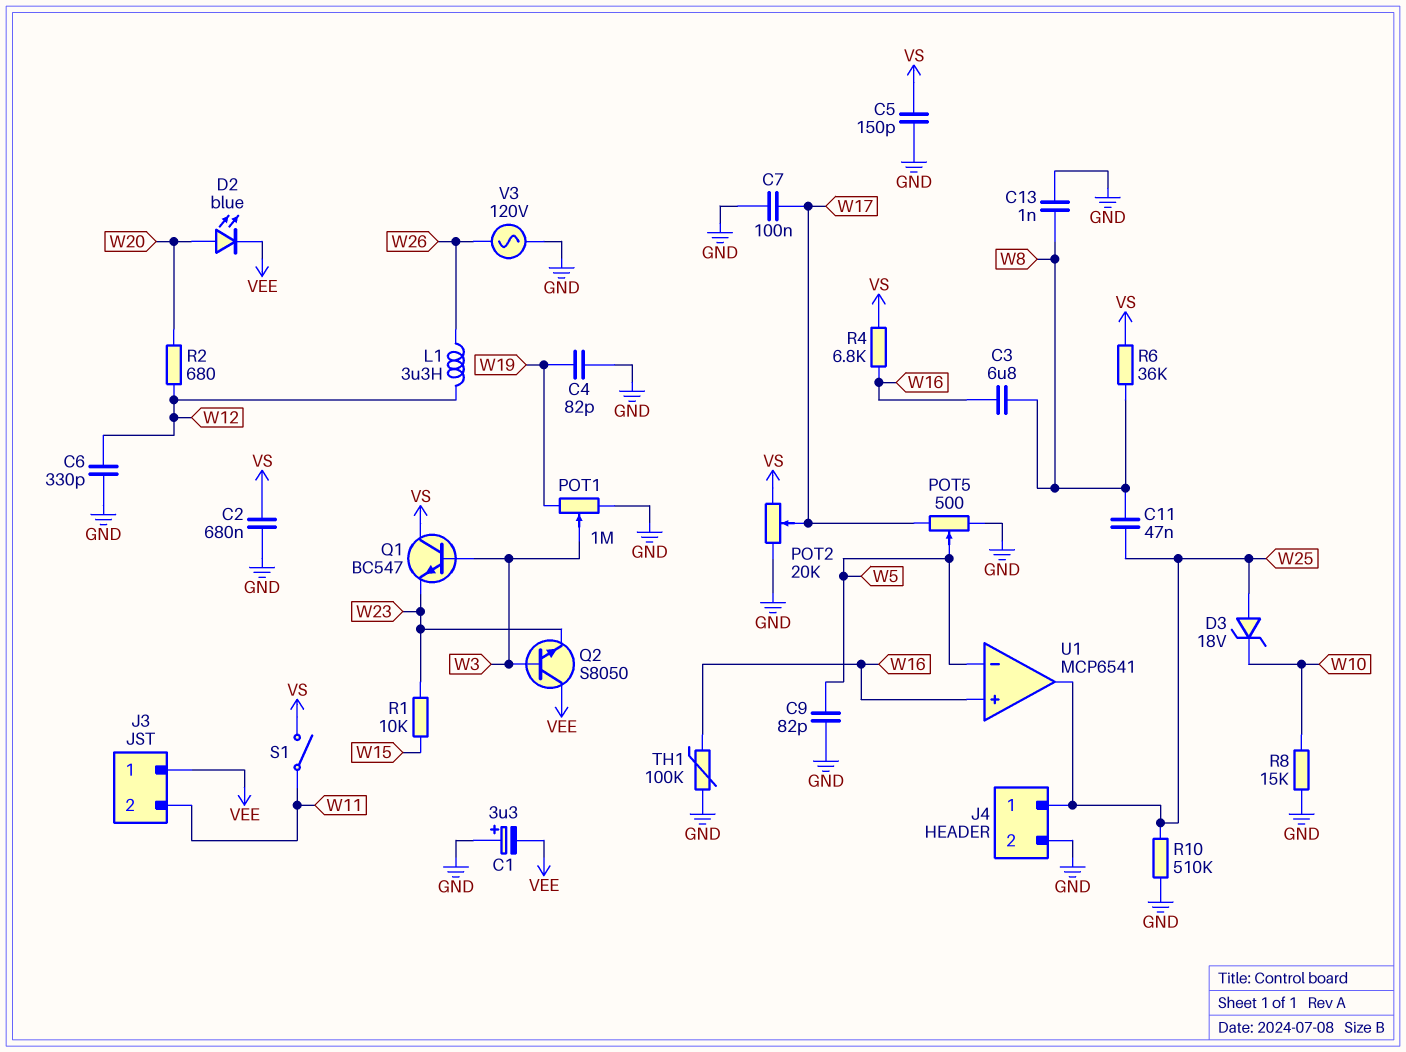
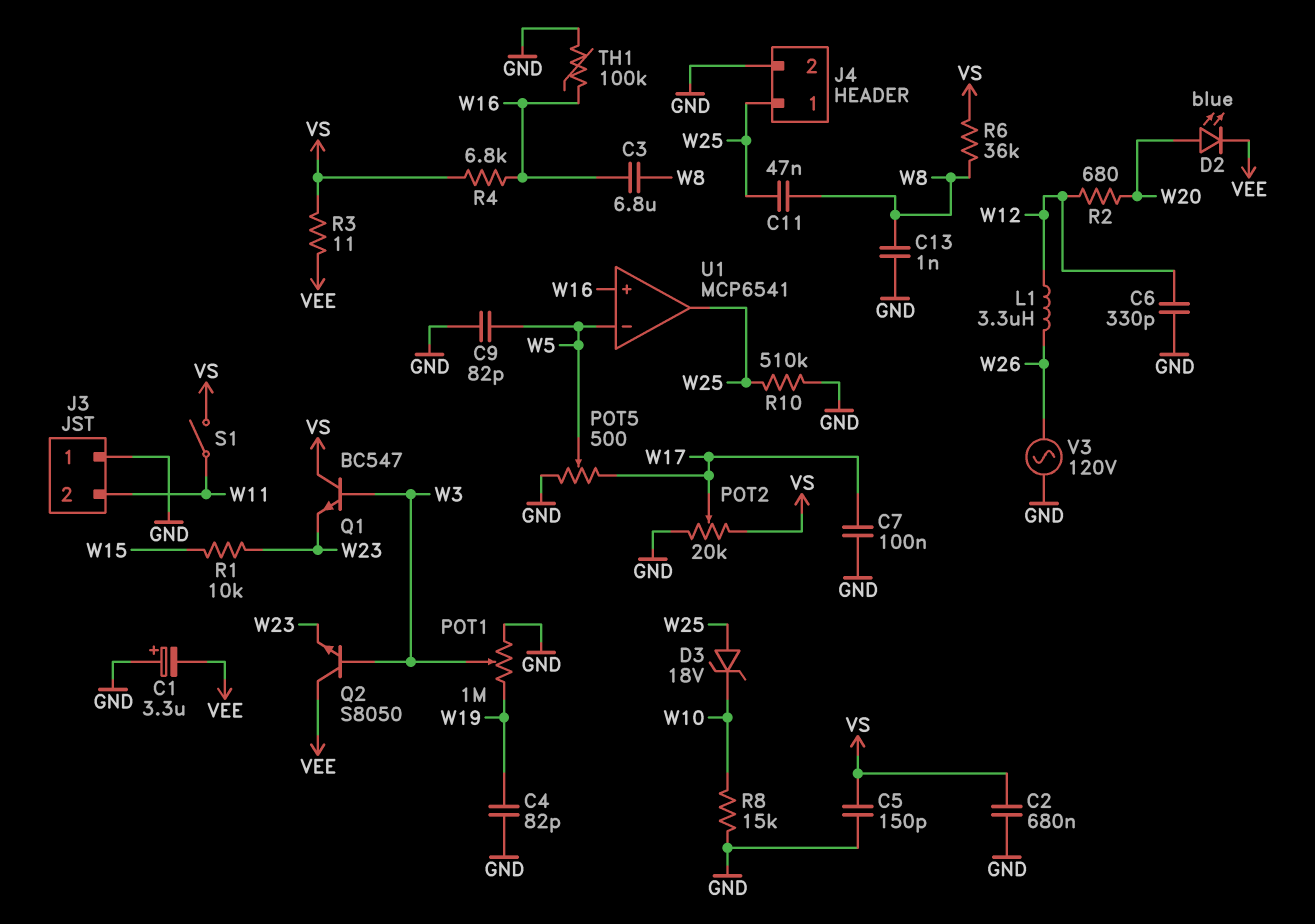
J3 pin 1: VEE -> GND
R3: none -> 11 (VEE, VS)

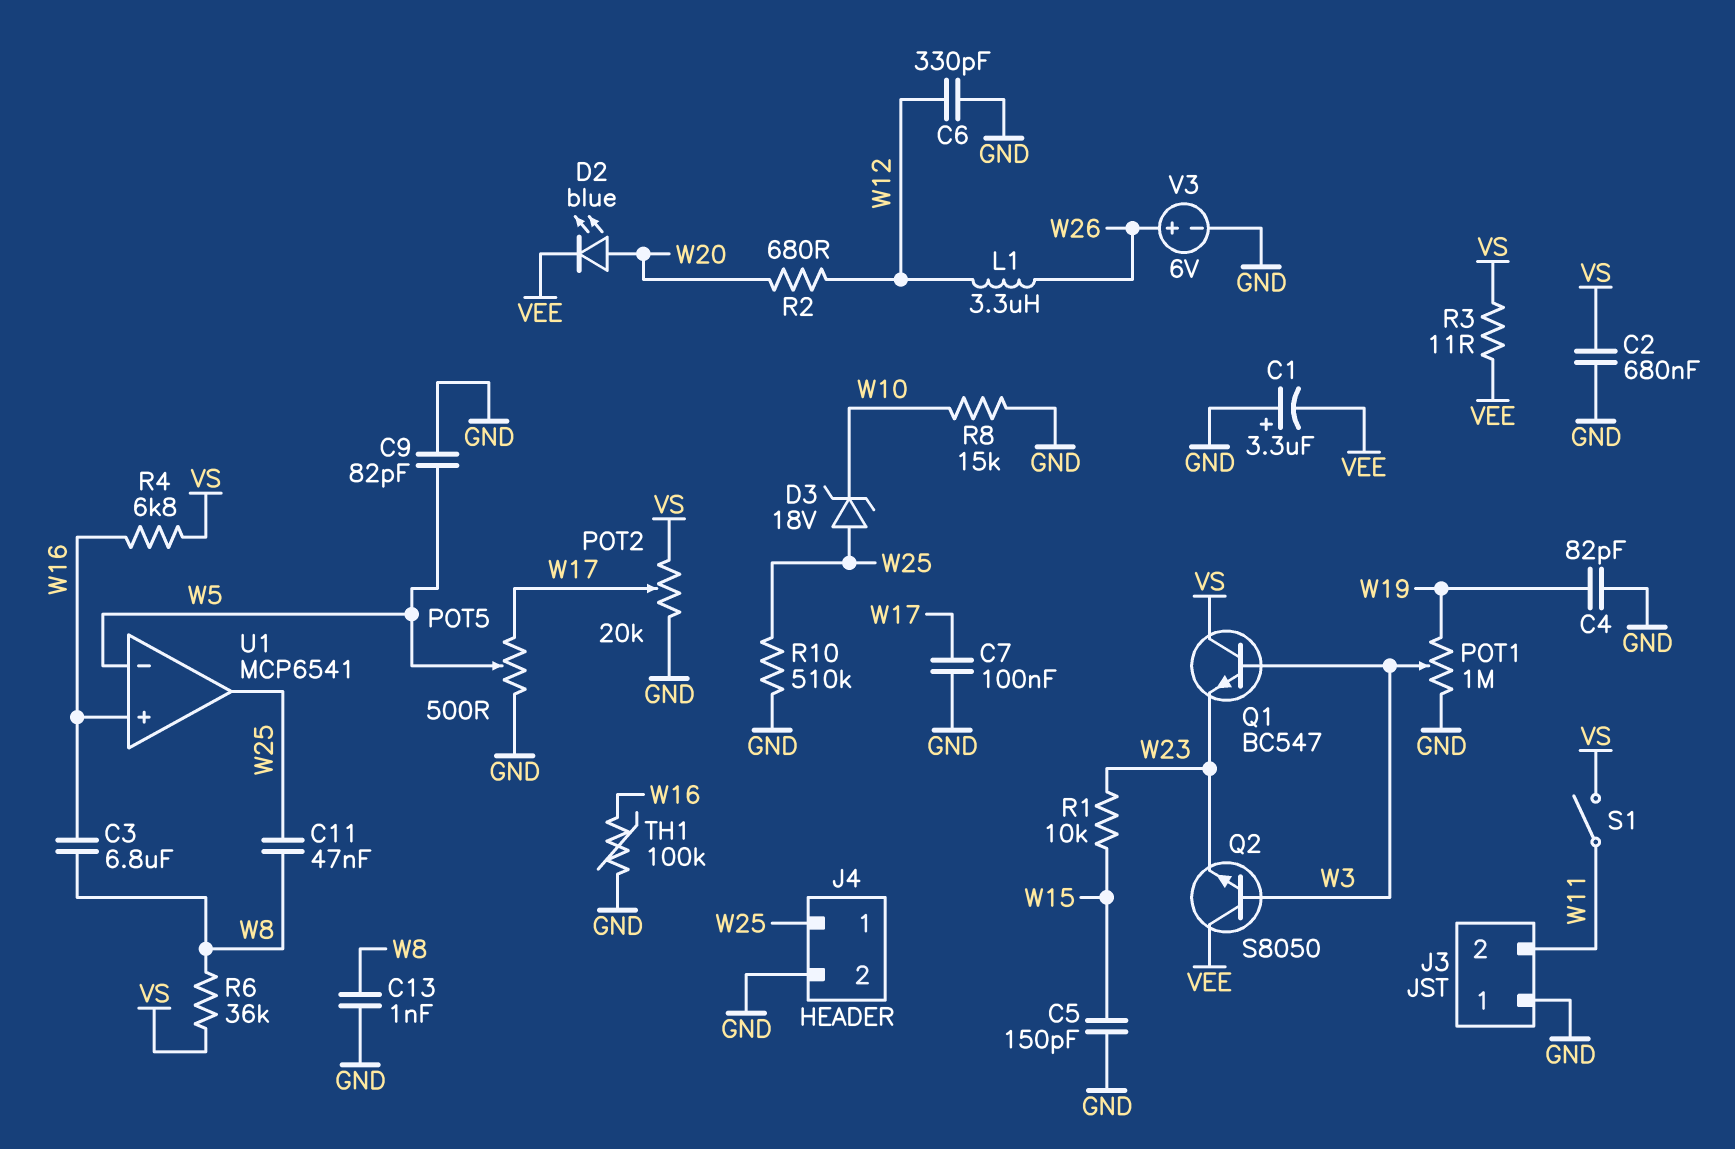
C5: 150pF (GND, VS) -> 150pF (GND, W15)
V3: AC 120V (GND, W26) -> 6V (plus W26, minus GND)

